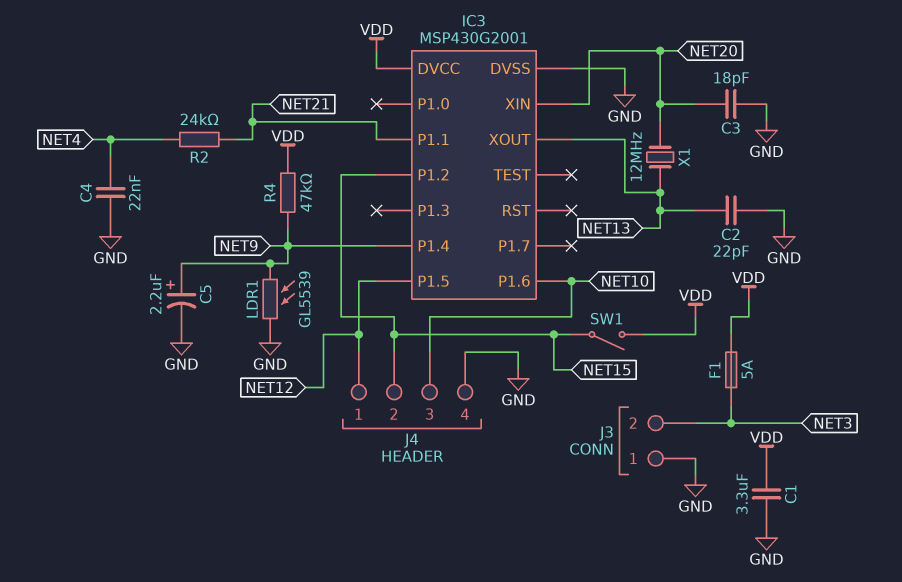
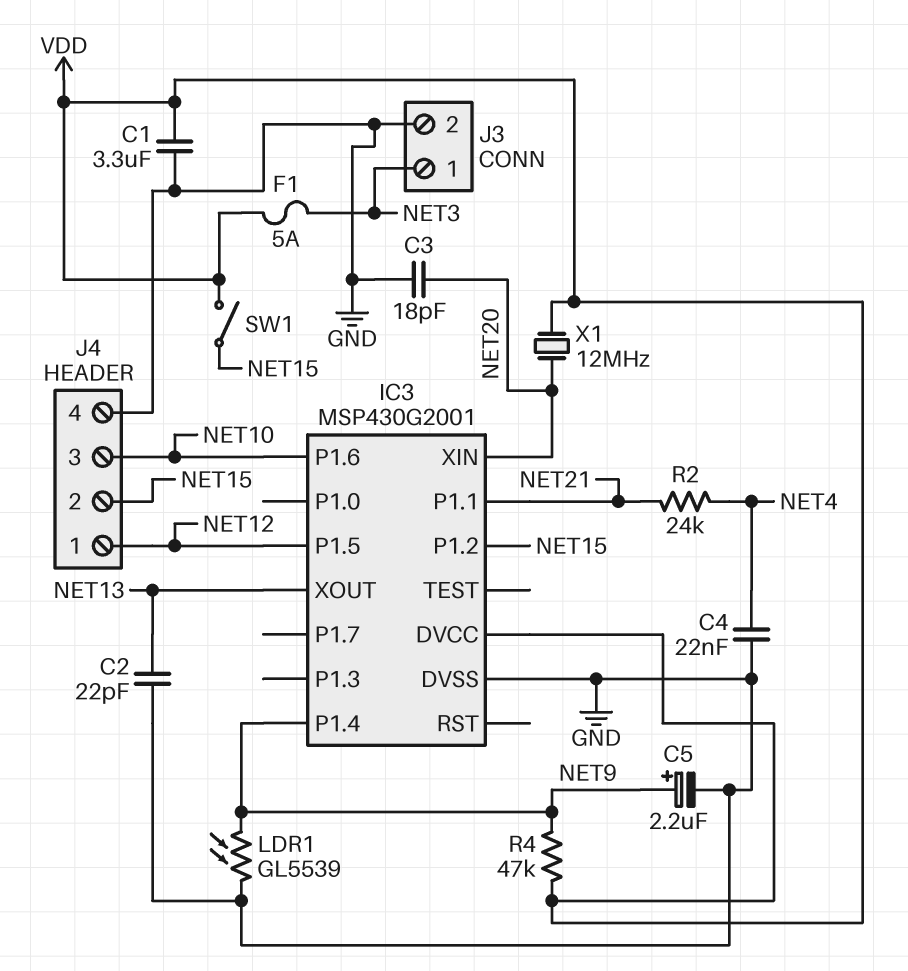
J3 pin 1: GND -> NET3
J3 pin 2: NET3 -> GND
X1: 12MHz (NET13, NET20) -> 12MHz (NET20, VDD)

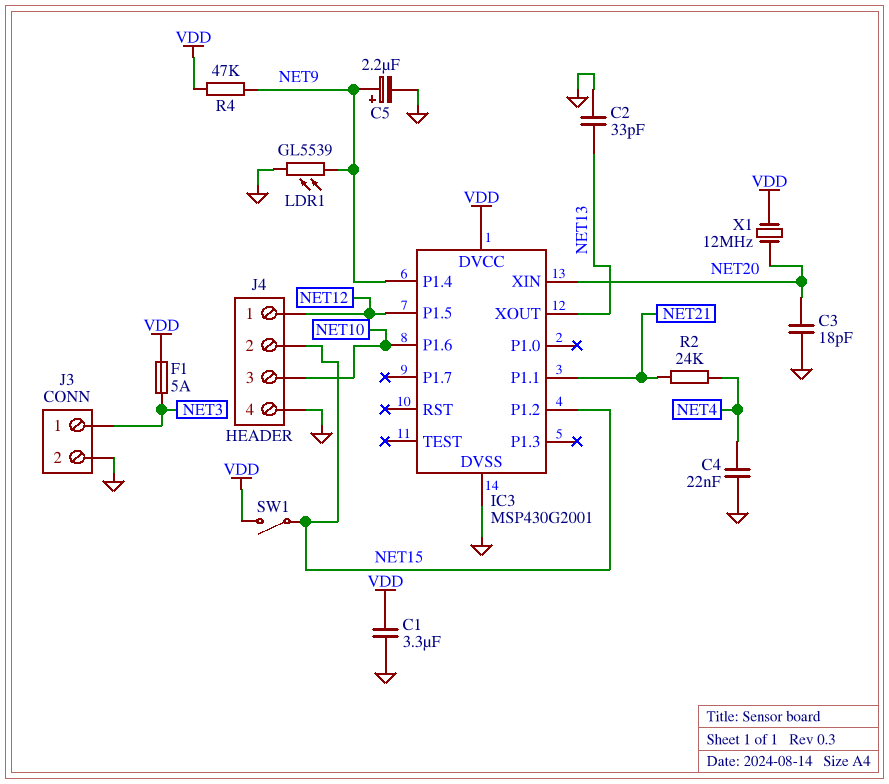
C2: 22pF (GND, NET13) -> 33pF (GND, NET13)

